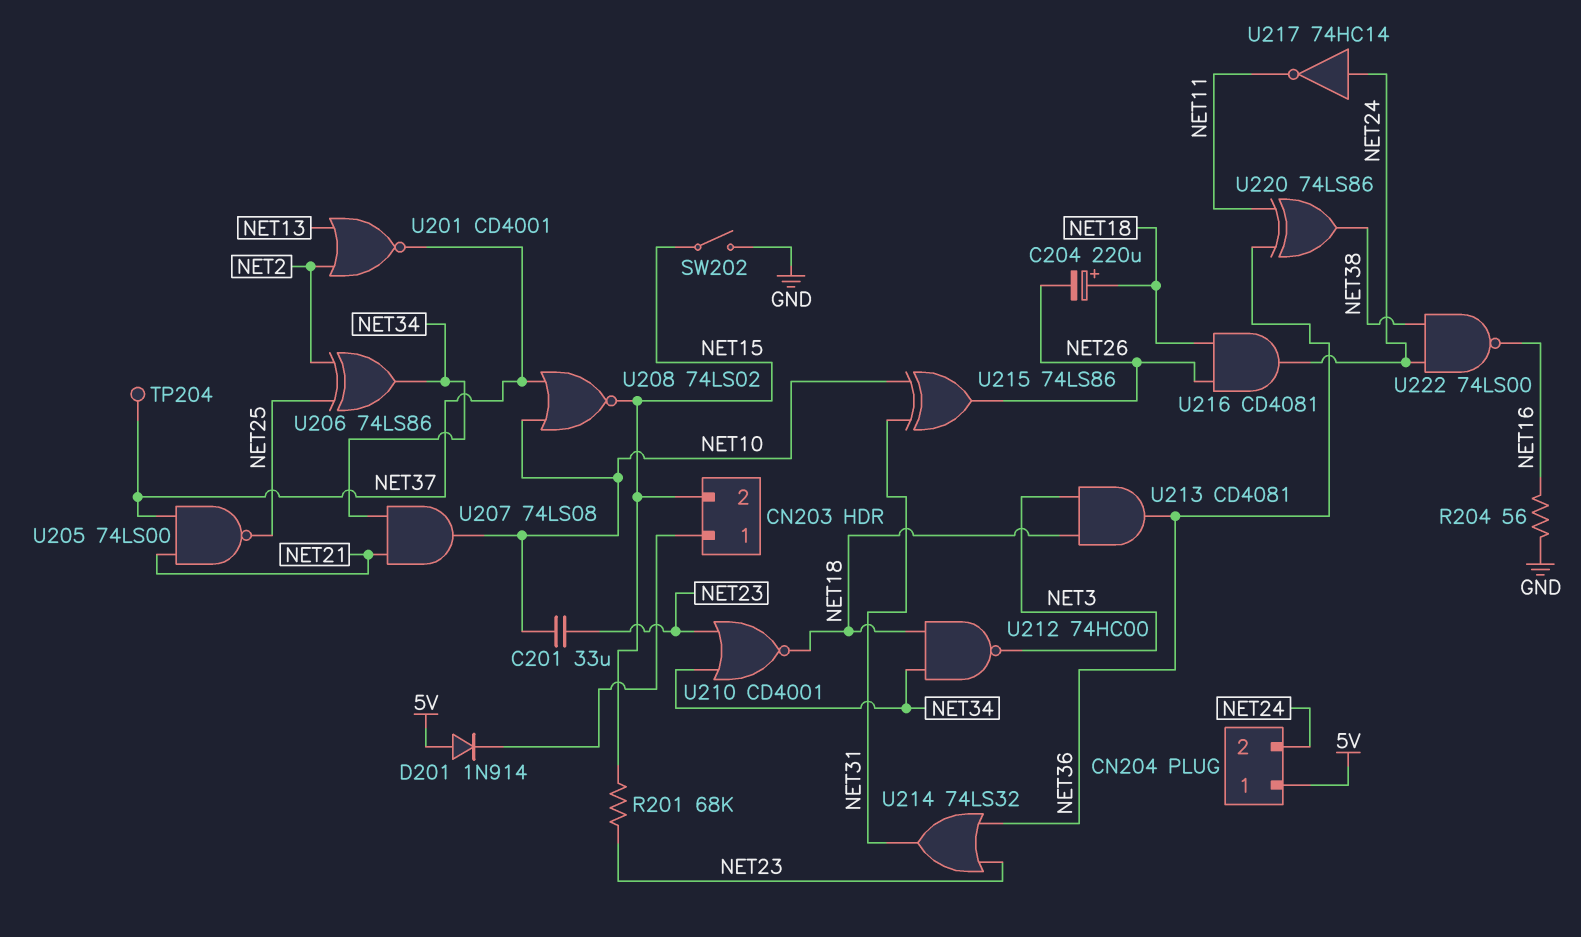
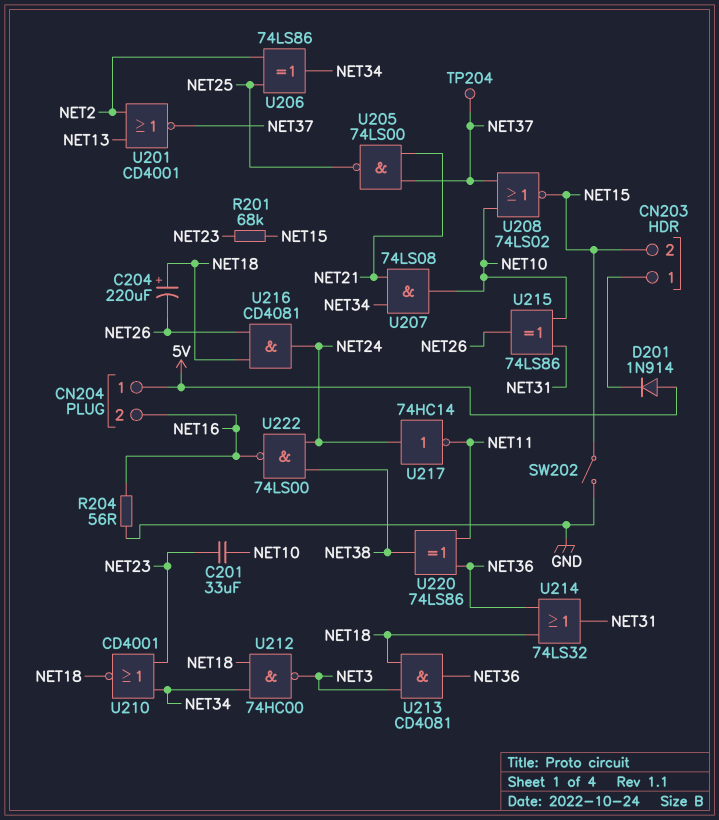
CN204 pin 2: NET24 -> NET16
U214: OR 74LS32 (in NET23, in NET36, out NET31) -> OR 74LS32 (in NET18, in NET36, out NET31)

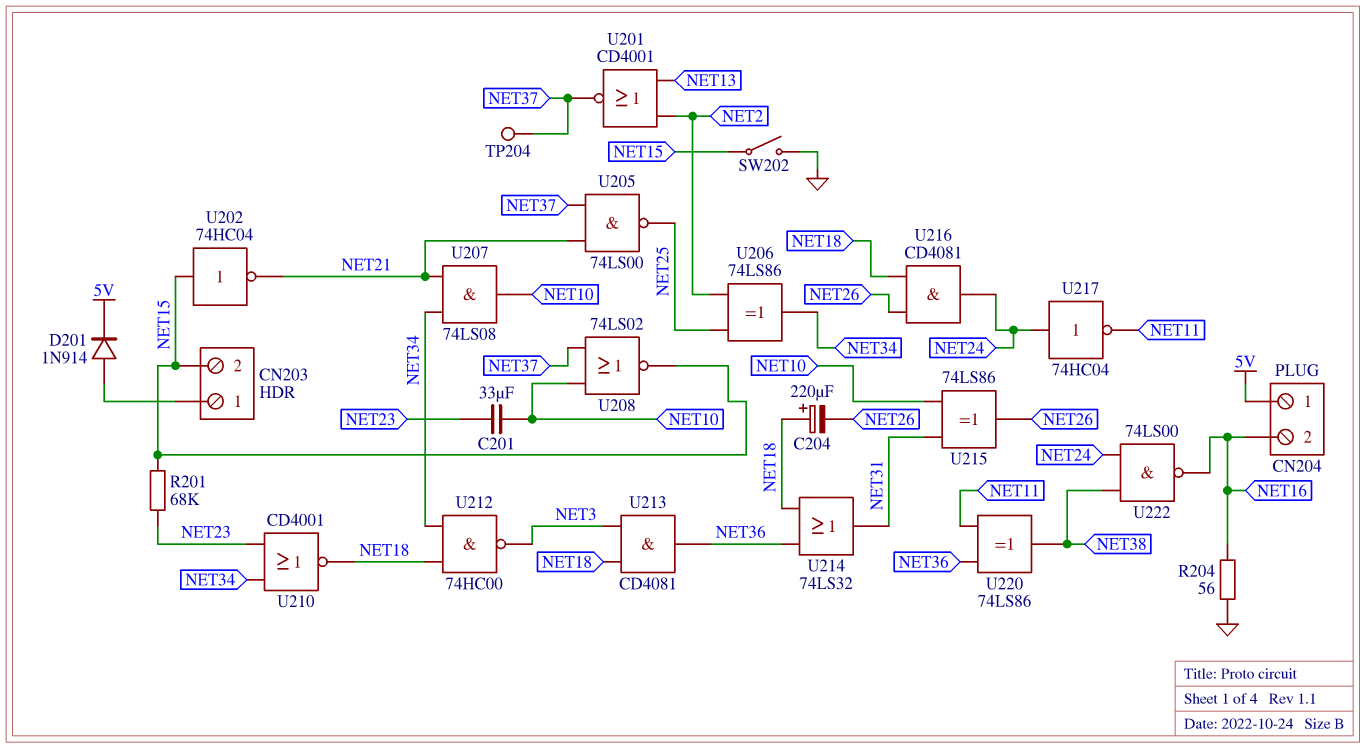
D201: diode 1N914 (A 5V, K CN203/1) -> diode 1N914 (A CN203/1, K 5V)
U202: none -> NOT 74HC04 (in NET15, out NET21)
U217: NOT 74HC14 (in NET24, out NET11) -> NOT 74HC04 (in NET24, out NET11)

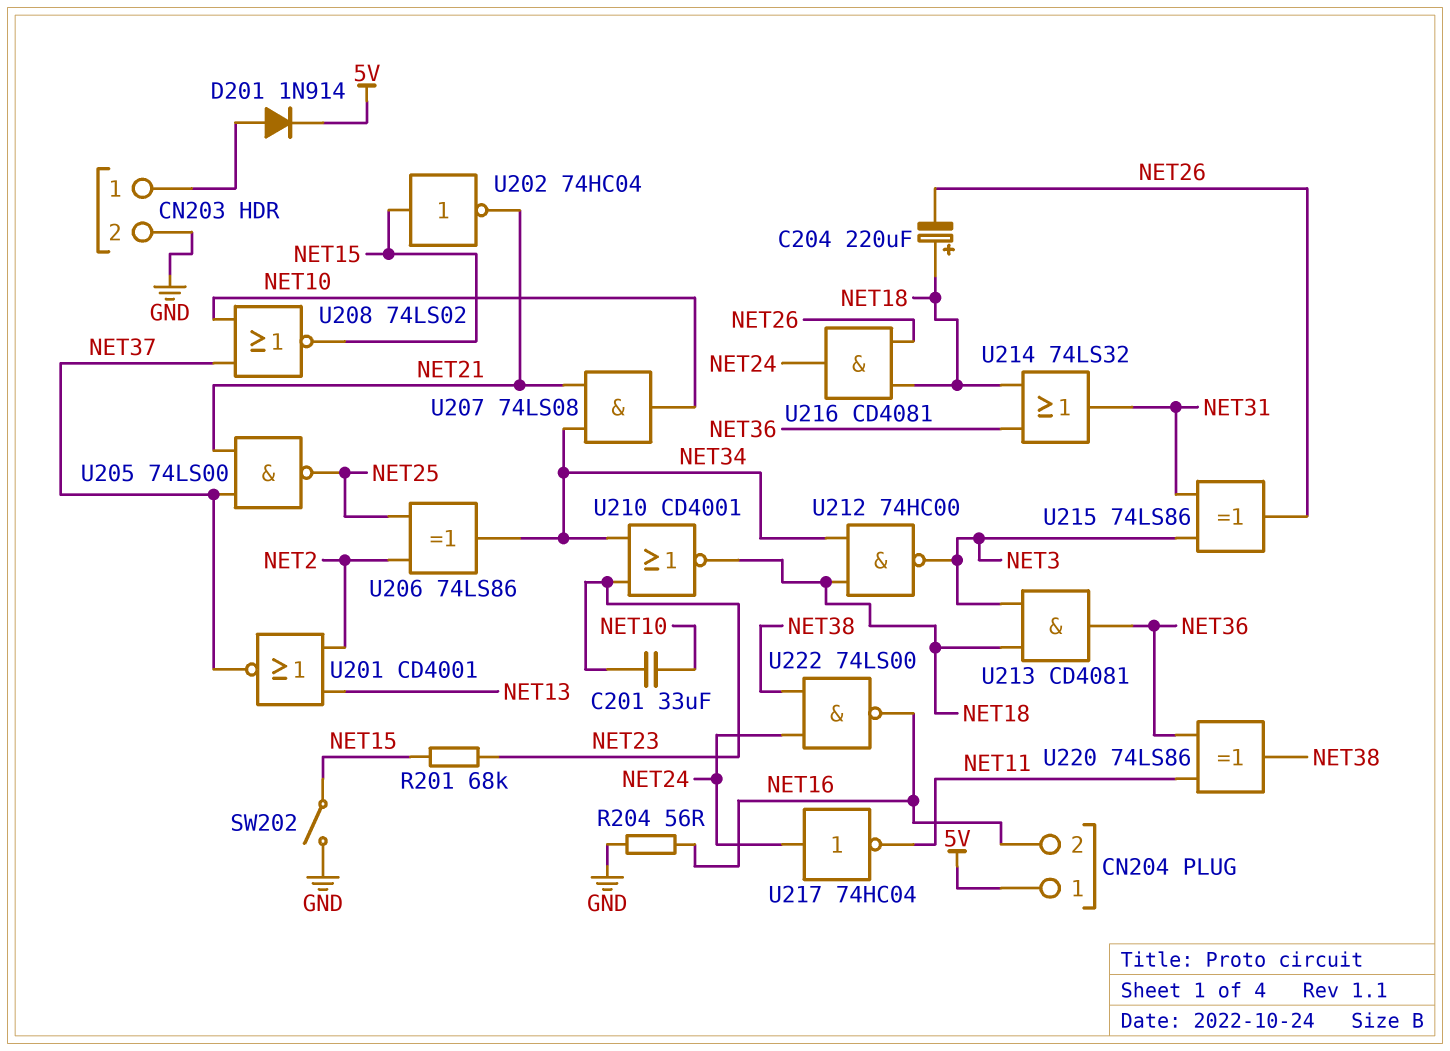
CN203 pin 2: NET15 -> GND
TP204: test point (NET37) -> none
U215: XOR 74LS86 (in NET10, in NET31, out NET26) -> XOR 74LS86 (in NET3, in NET31, out NET26)

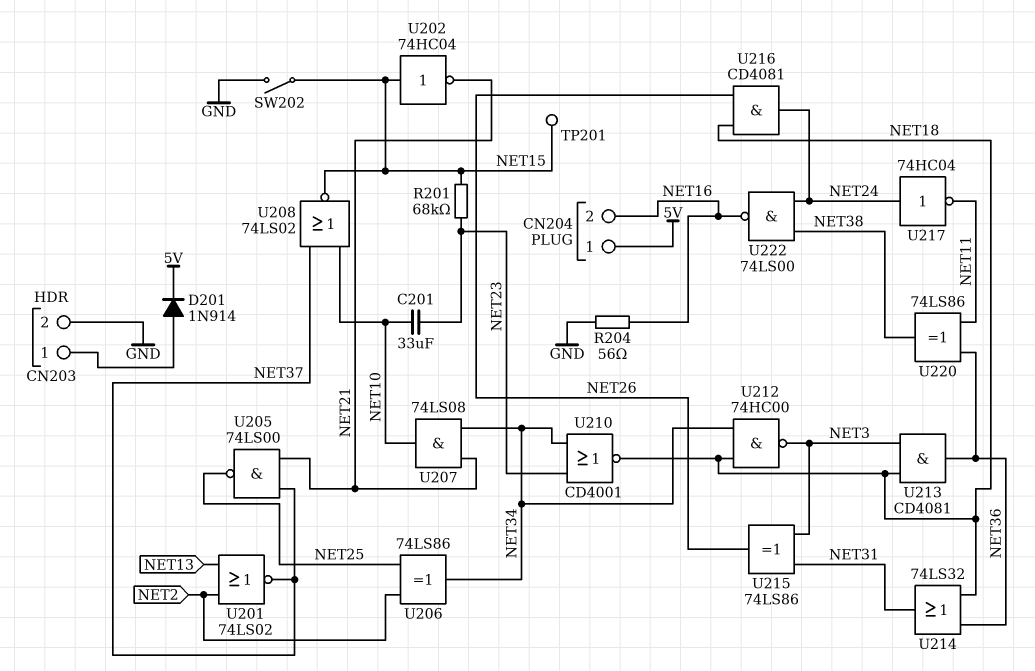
C204: 220uF (plus NET18, minus NET26) -> none
TP201: none -> test point (NET15)
U201: NOR CD4001 (in NET2, in NET13, out NET37) -> NOR 74LS02 (in NET2, in NET13, out NET37)

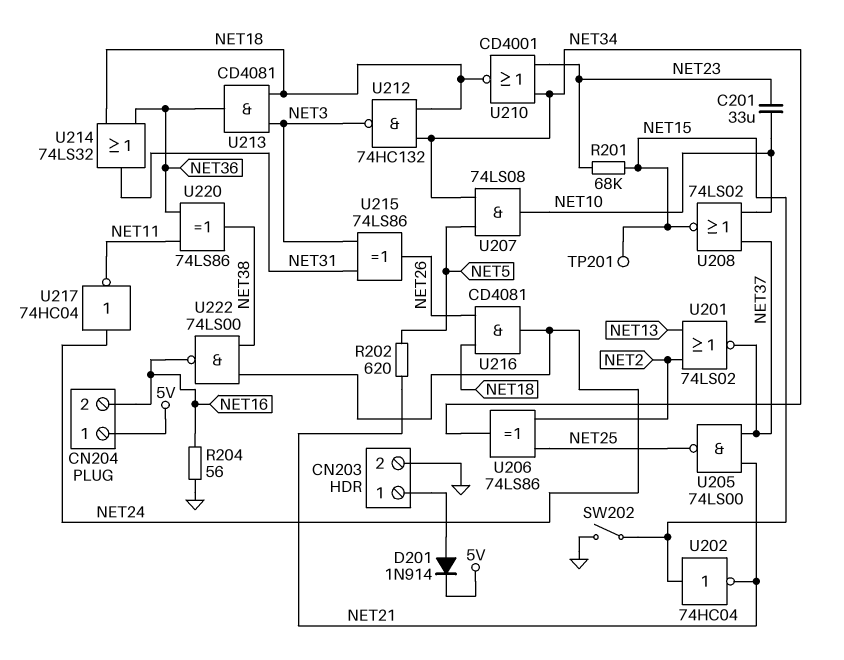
R202: none -> 620 (NET5, NET21)
U207: AND 74LS08 (in NET21, in NET34, out NET10) -> AND 74LS08 (in NET5, in NET34, out NET10)
U212: NAND 74HC00 (in NET18, in NET34, out NET3) -> NAND 74HC132 (in NET18, in NET34, out NET3)

